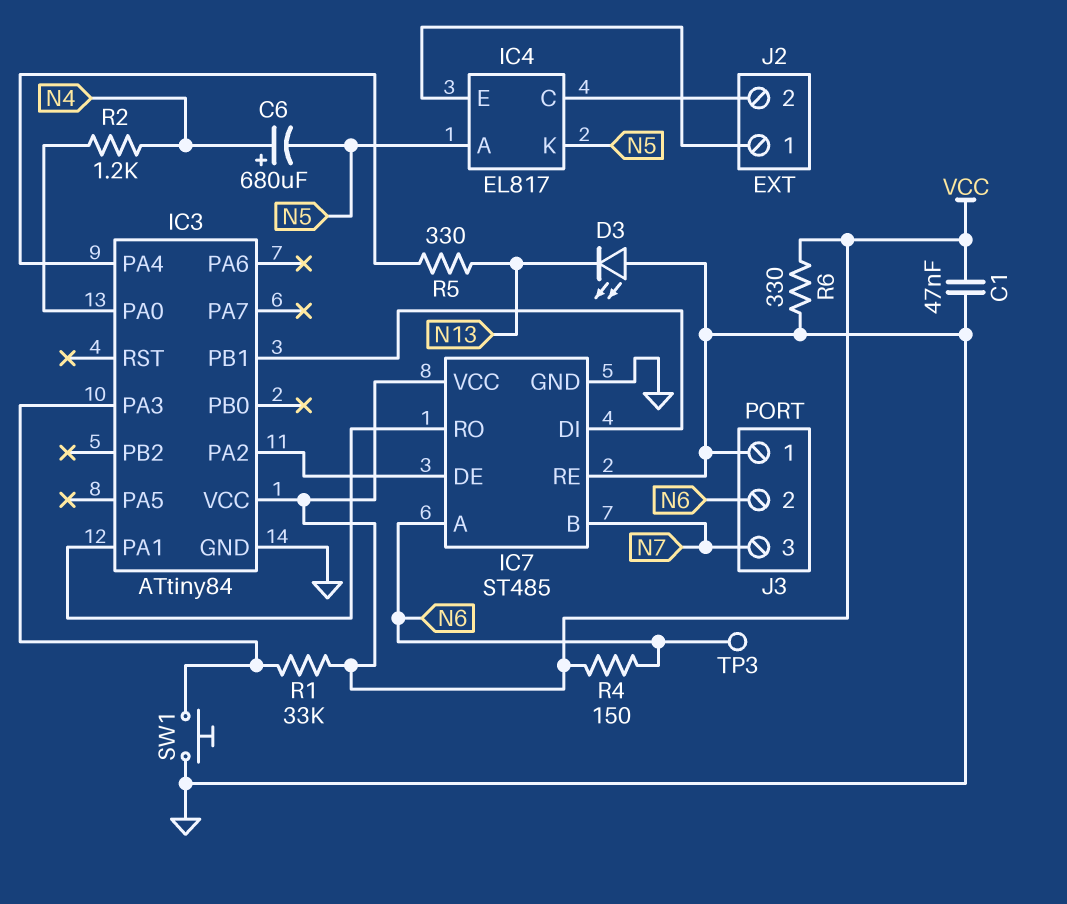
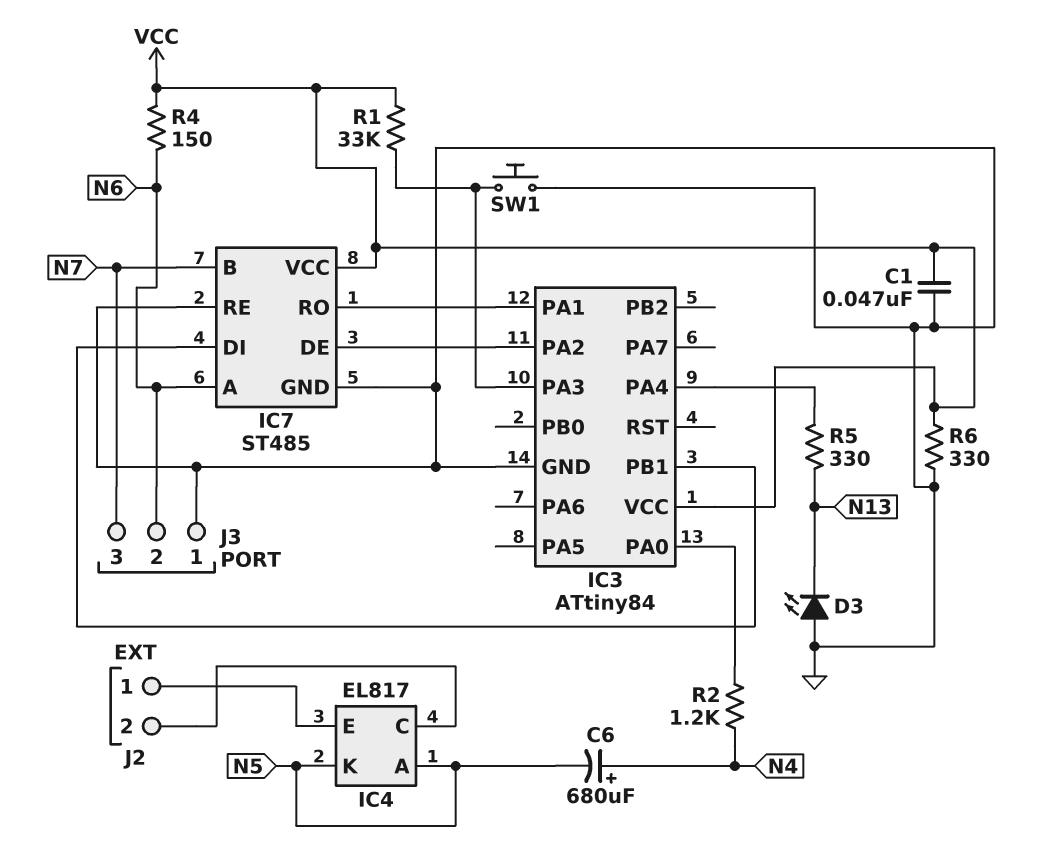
TP3: test point (N6) -> none

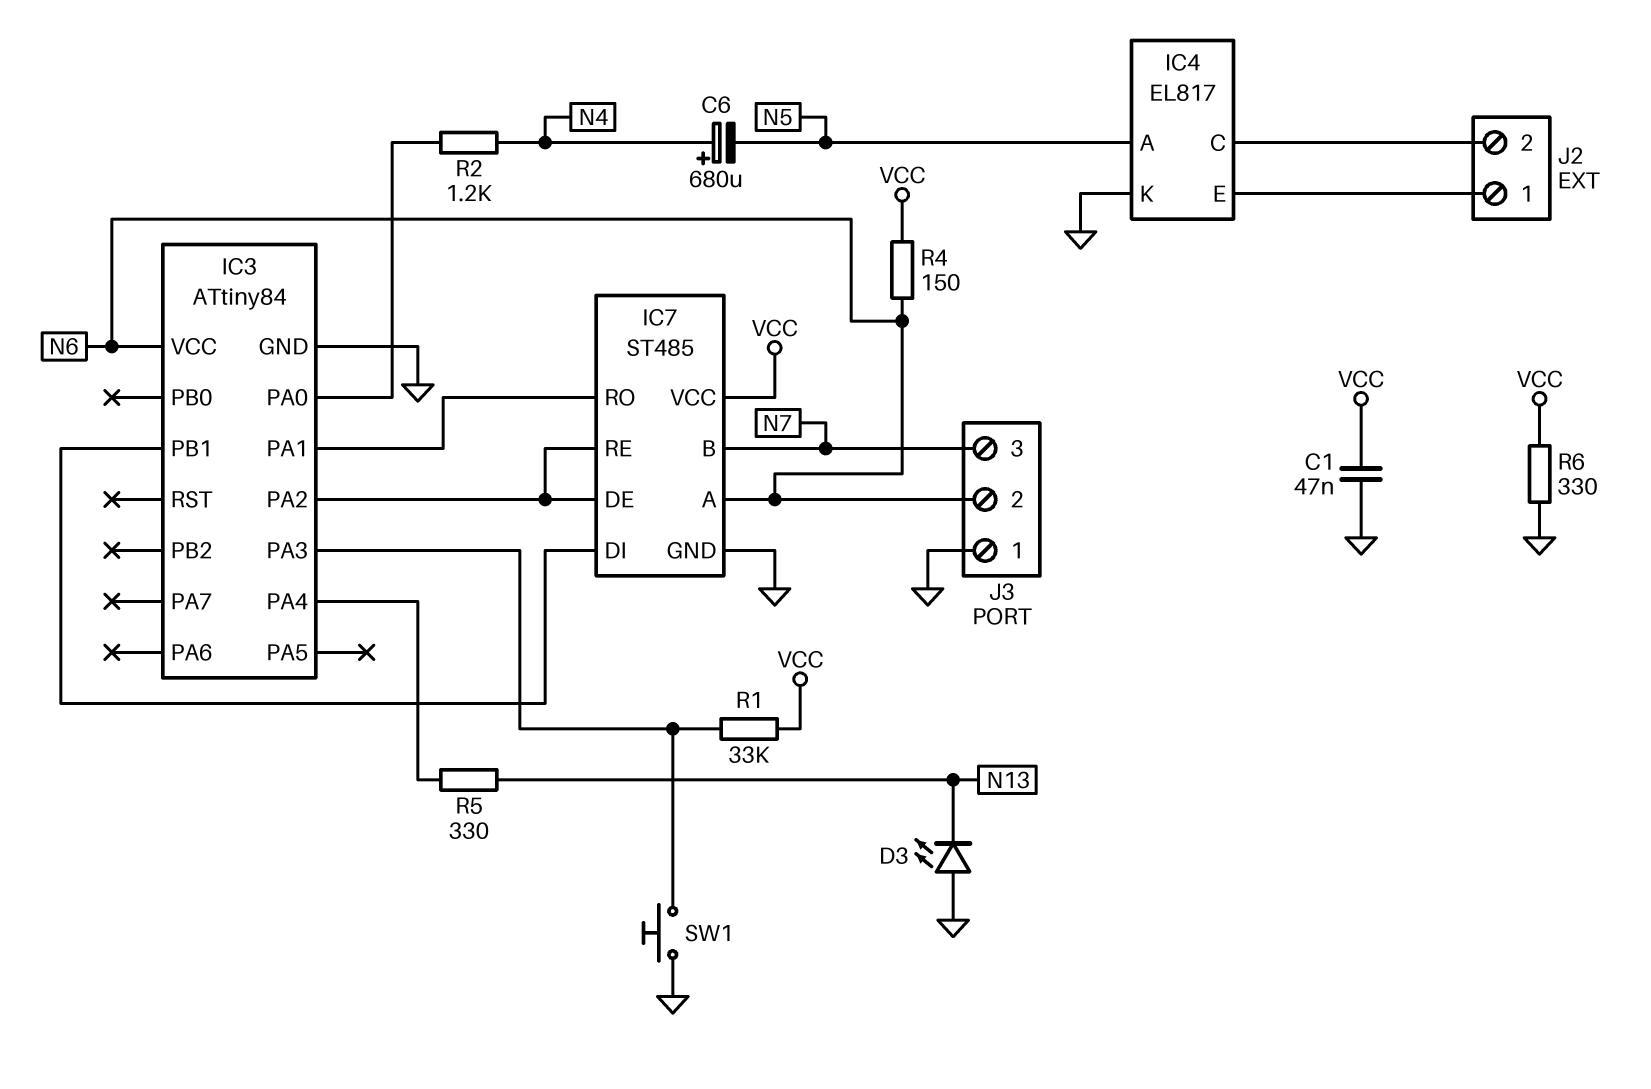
IC3 pin VCC: VCC -> N6
IC4 pin K: N5 -> GND
IC7 pin RE: GND -> IC3/PA2

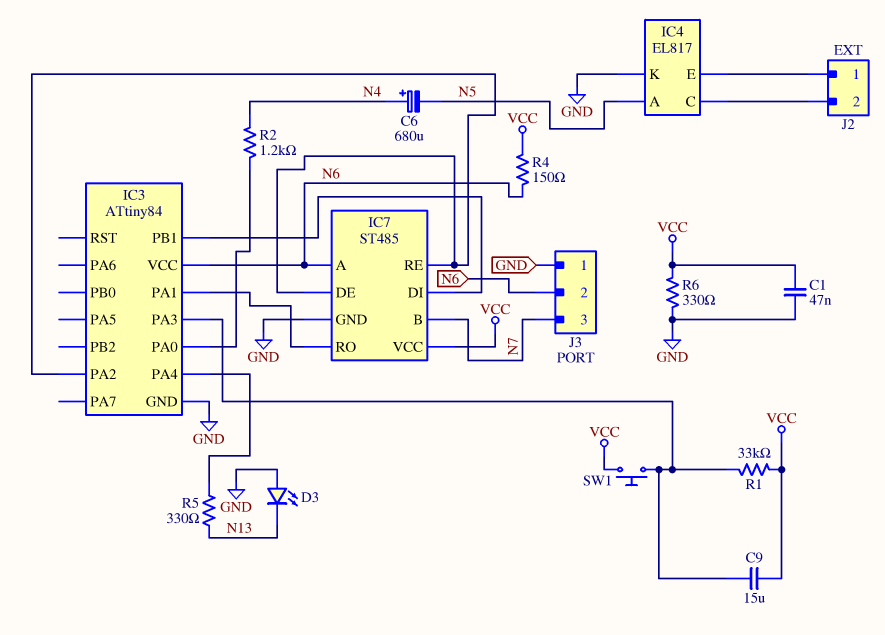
C9: none -> 15uF (IC3/PA3, VCC)
SW1: button (GND, IC3/PA3) -> button (IC3/PA3, VCC)

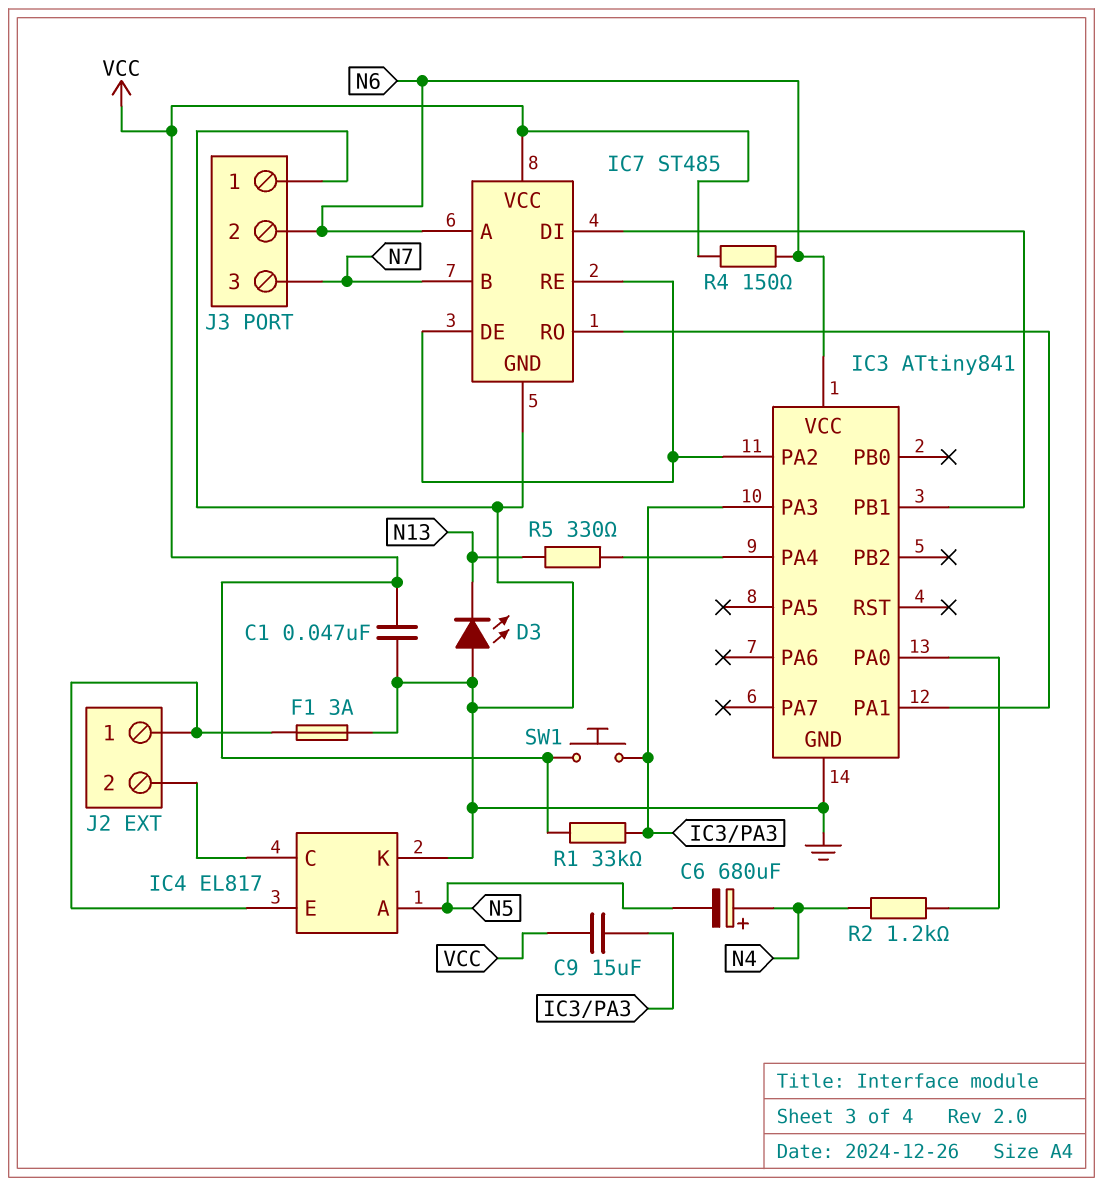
F1: none -> 3A (GND, IC4/E)
IC3: ATtiny84 -> ATtiny841
R6: 330 (GND, VCC) -> none

